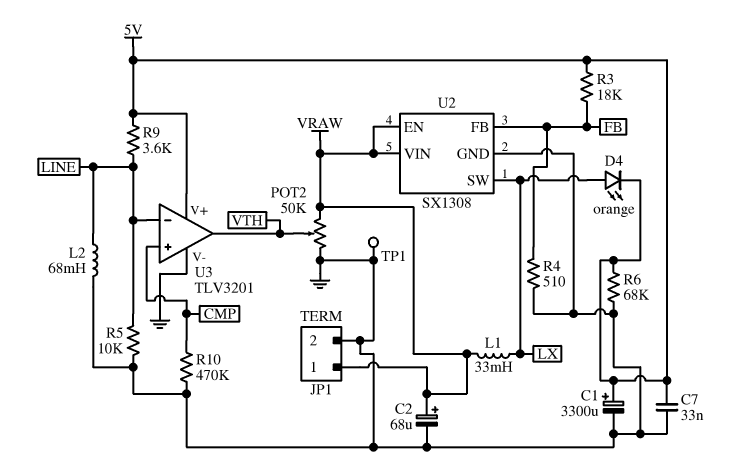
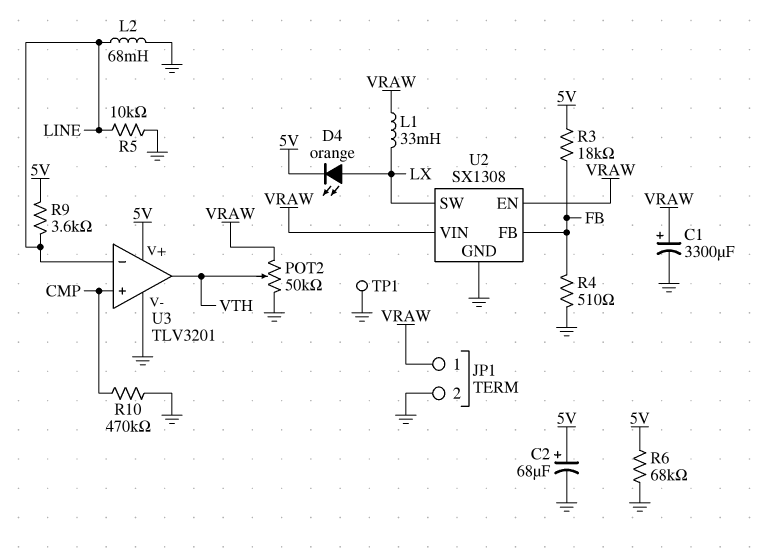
C1: 3300uF (plus 5V, minus GND) -> 3300uF (plus VRAW, minus GND)
C2: 68uF (plus VRAW, minus GND) -> 68uF (plus 5V, minus GND)
C7: 33nF (5V, GND) -> none

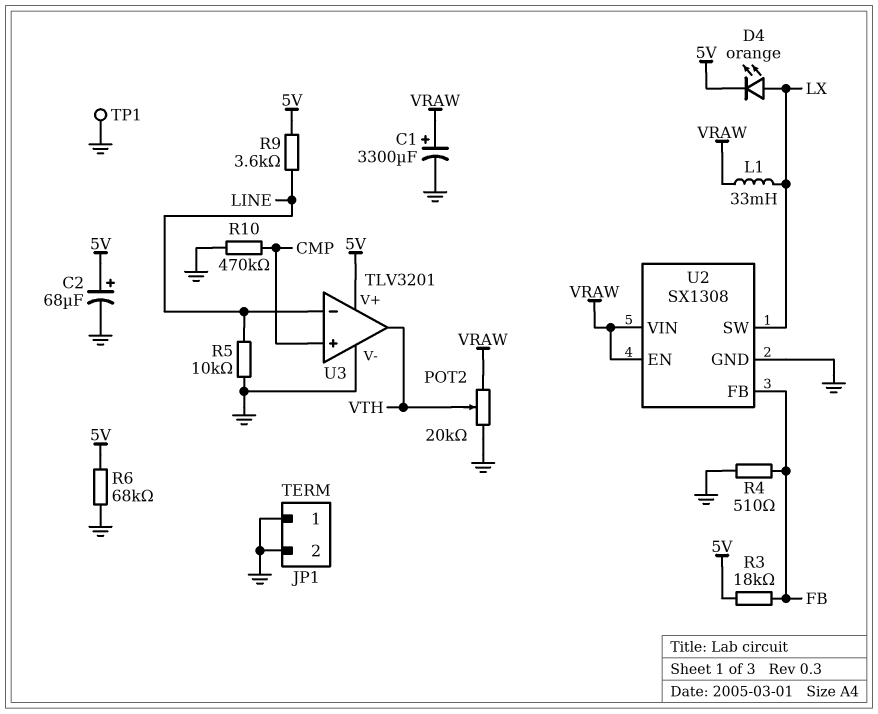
JP1 pin 1: VRAW -> GND
L2: 68mH (GND, LINE) -> none
POT2: 50k (GND, VRAW, wiper VTH) -> 20k (GND, VRAW, wiper VTH)

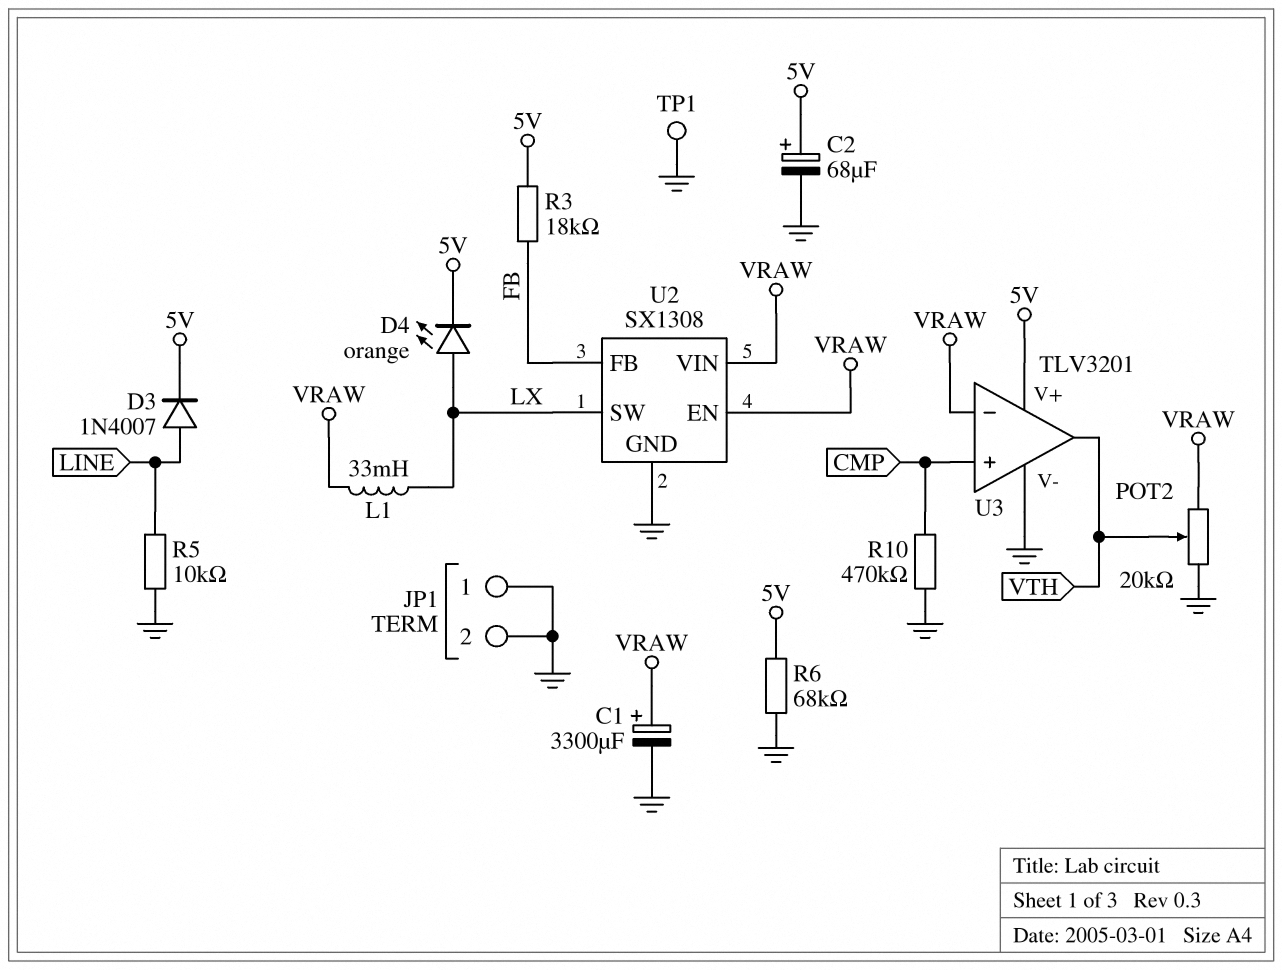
D3: none -> diode 1N4007 (A LINE, K 5V)
R4: 510 (FB, GND) -> none
R9: 3.6k (5V, LINE) -> none
U3 pin in-: LINE -> VRAW

